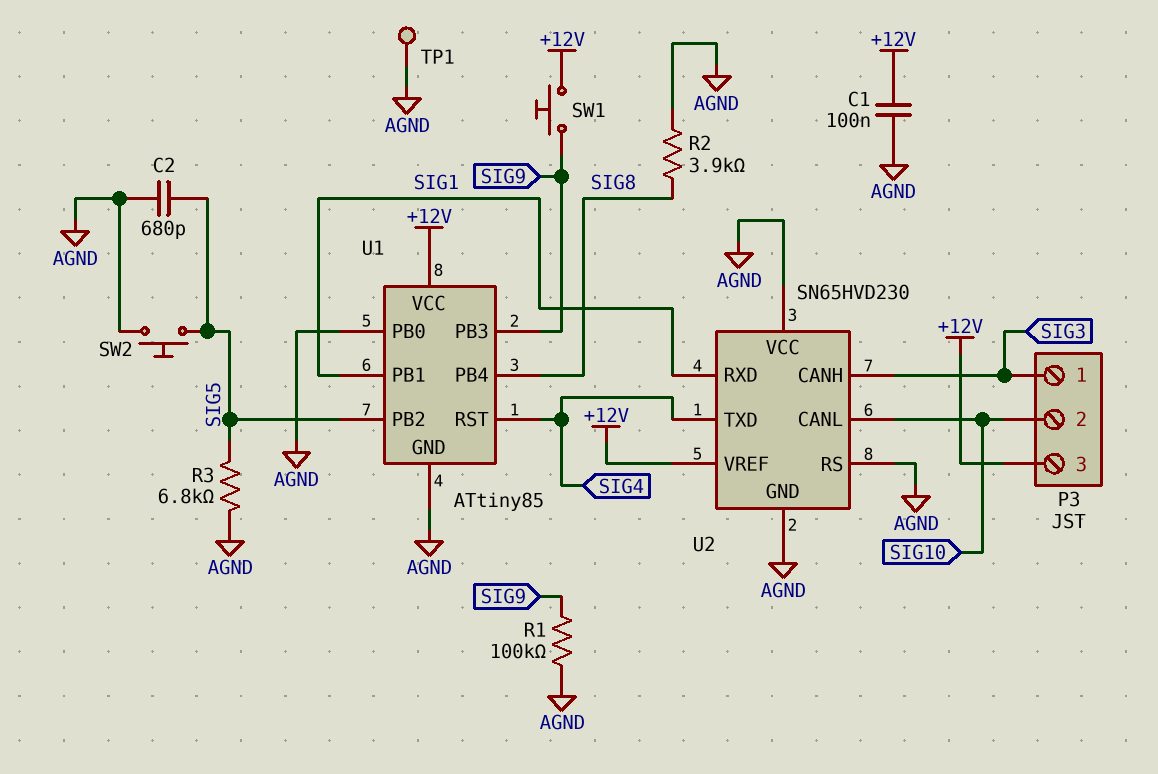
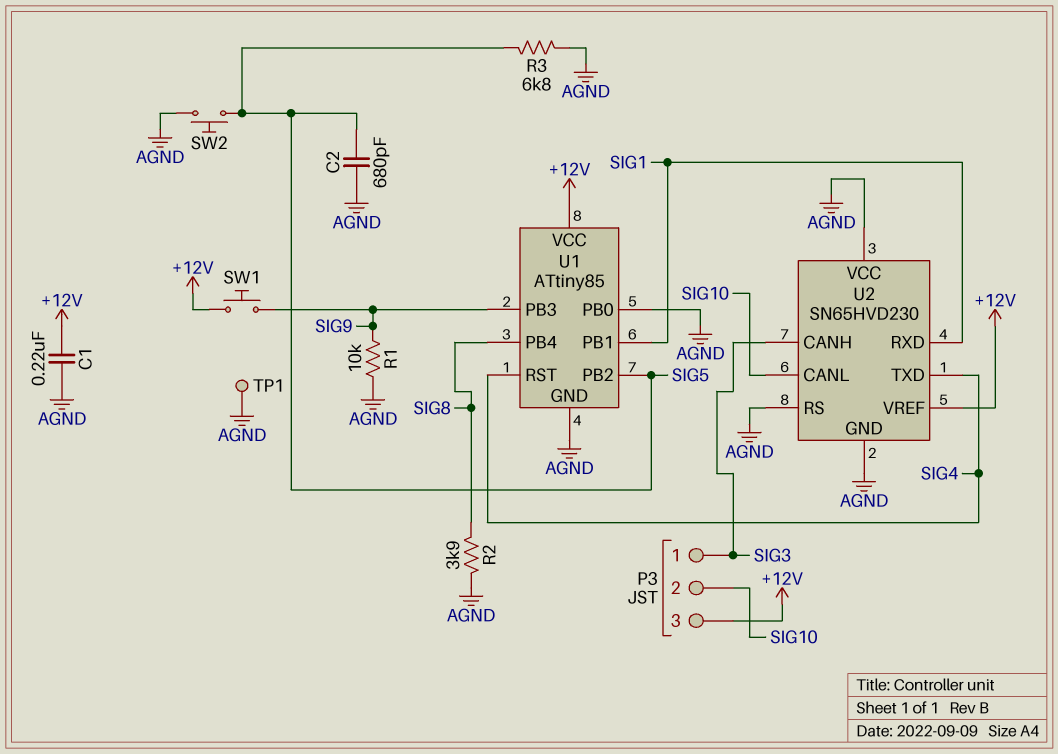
C1: 100nF (+12V, AGND) -> 220nF (+12V, AGND)
R1: 100k (AGND, SIG9) -> 10k (AGND, SIG9)

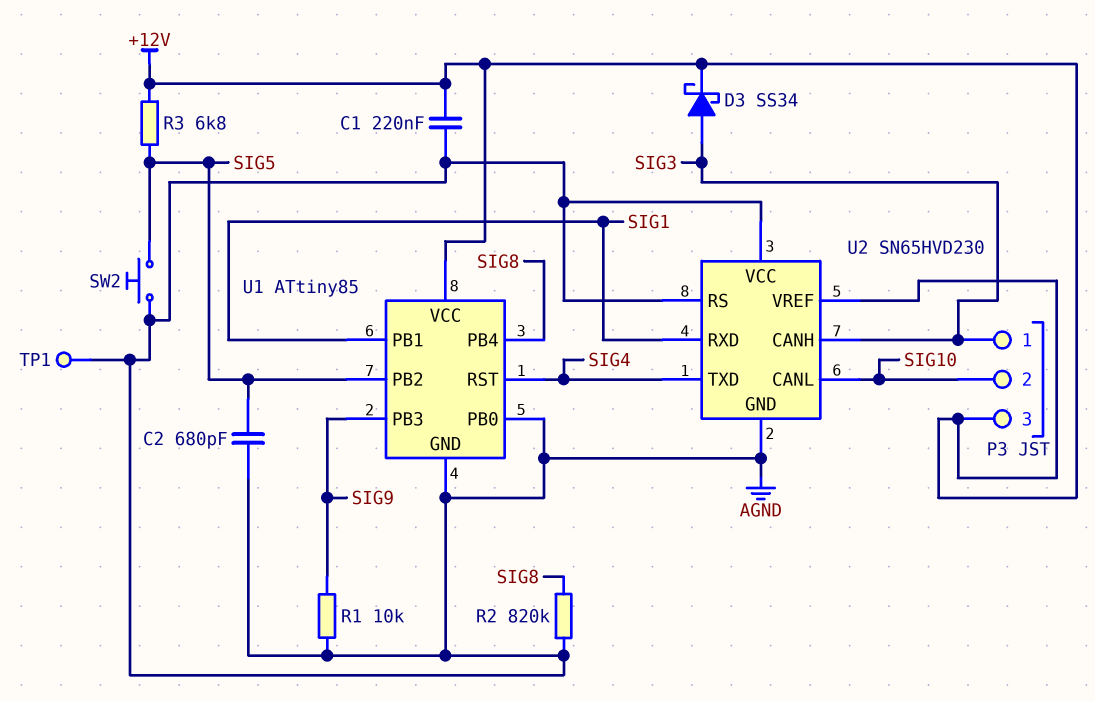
D3: none -> schottky SS34 (A SIG3, K +12V)
R2: 3.9k (AGND, SIG8) -> 820k (AGND, SIG8)
R3: 6.8k (AGND, SIG5) -> 6.8k (+12V, SIG5)
SW1: button (+12V, SIG9) -> none

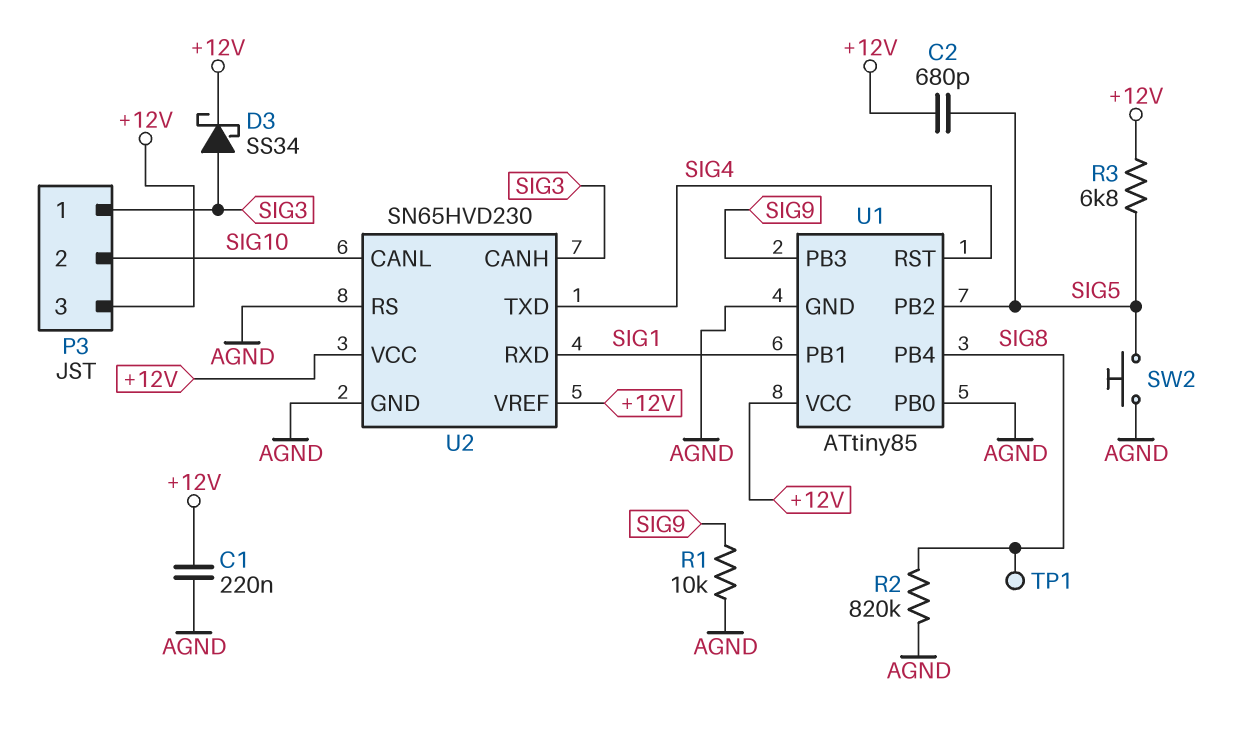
C2: 680pF (AGND, SIG5) -> 680pF (+12V, SIG5)
TP1: test point (AGND) -> test point (SIG8)
U2 pin VCC: AGND -> +12V

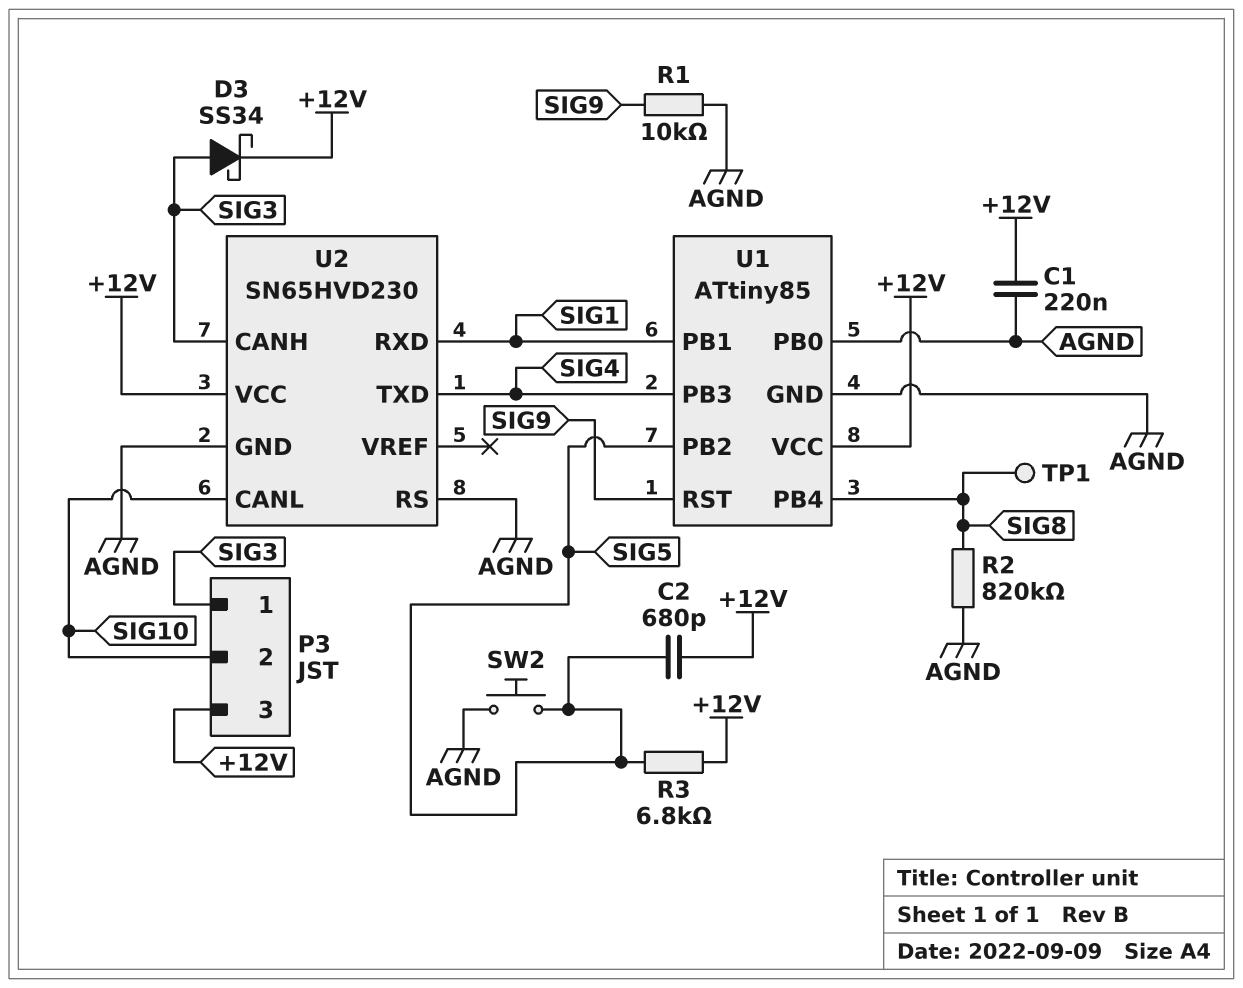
U1 pin PB3: SIG9 -> SIG4
U1 pin RST: SIG4 -> SIG9
U2 pin VREF: +12V -> none

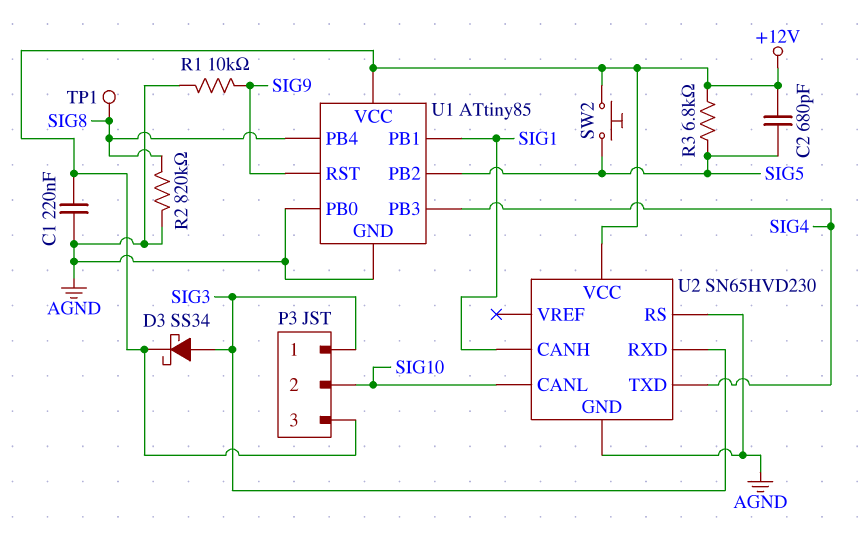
SW2: button (AGND, SIG5) -> button (+12V, SIG5)
U2 pin CANH: SIG3 -> SIG1
U2 pin RXD: SIG1 -> SIG3

